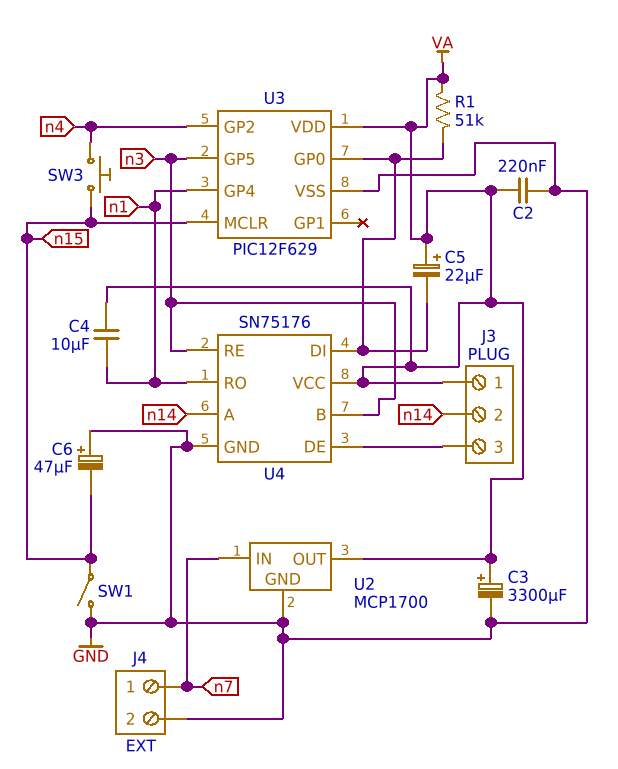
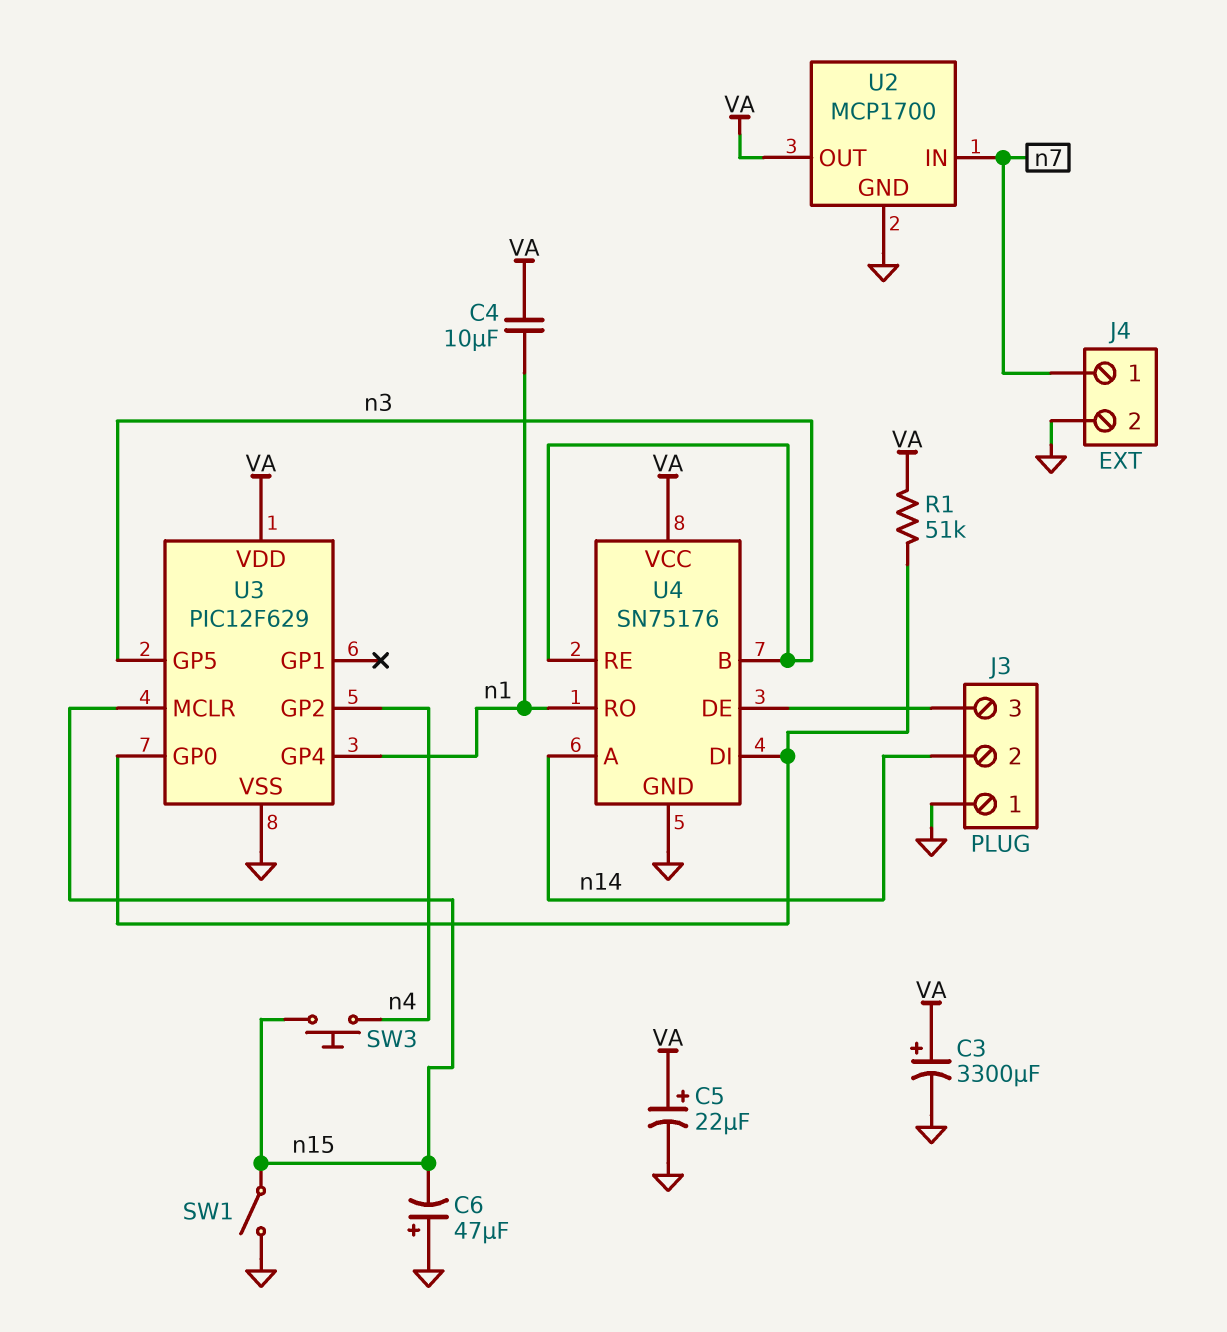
C2: 220nF (GND, VA) -> none
C5: 22uF (plus VA, minus U3/GP0) -> 22uF (plus VA, minus GND)
J3 pin 1: VA -> GND

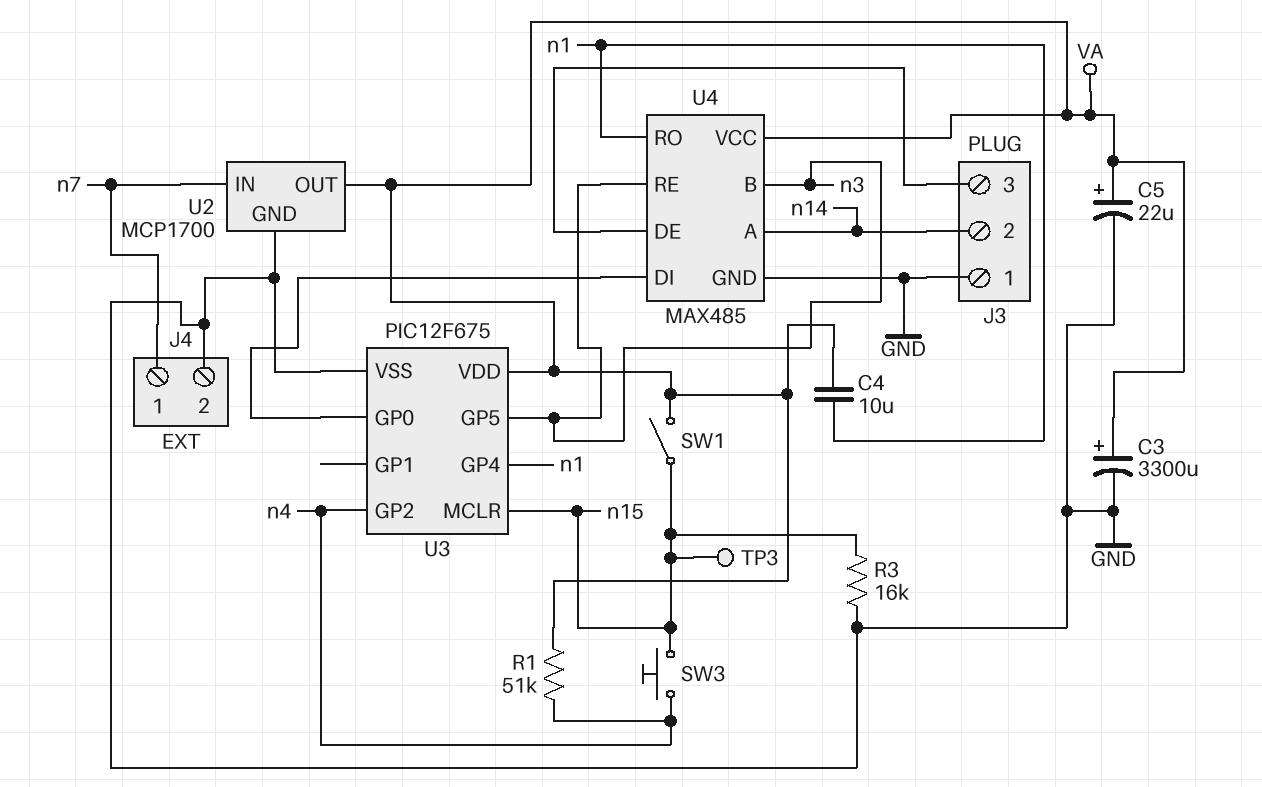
C6: 47uF (plus GND, minus n15) -> none
R1: 51k (U3/GP0, VA) -> 51k (VA, n4)
R3: none -> 16k (GND, n15)
SW1: switch (GND, n15) -> switch (VA, n15)
TP3: none -> test point (n15)
U3: PIC12F629 -> PIC12F675
U4: SN75176 -> MAX485

